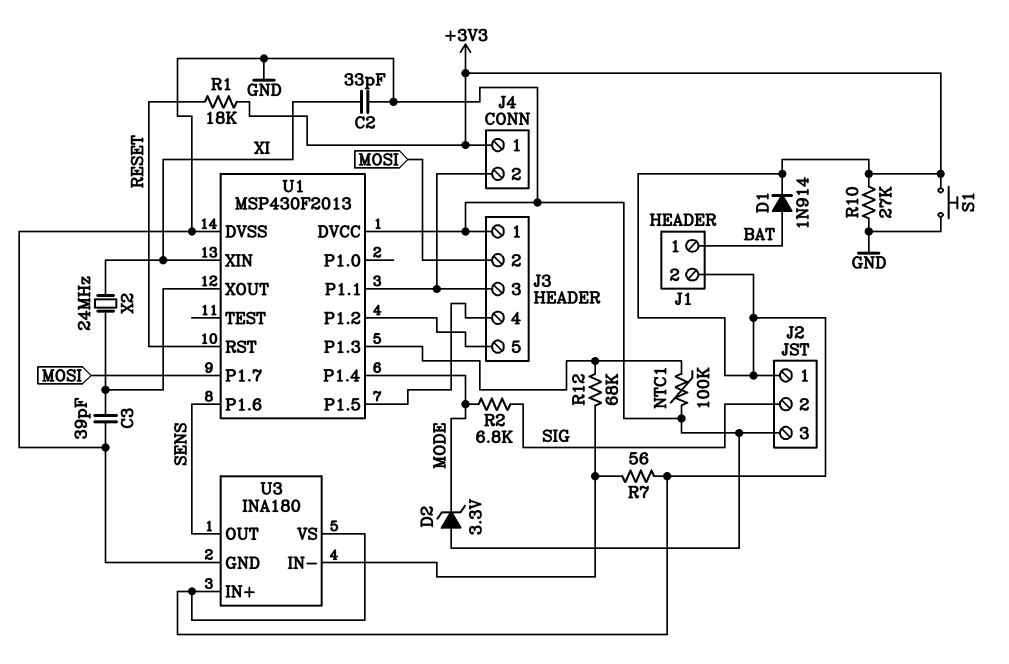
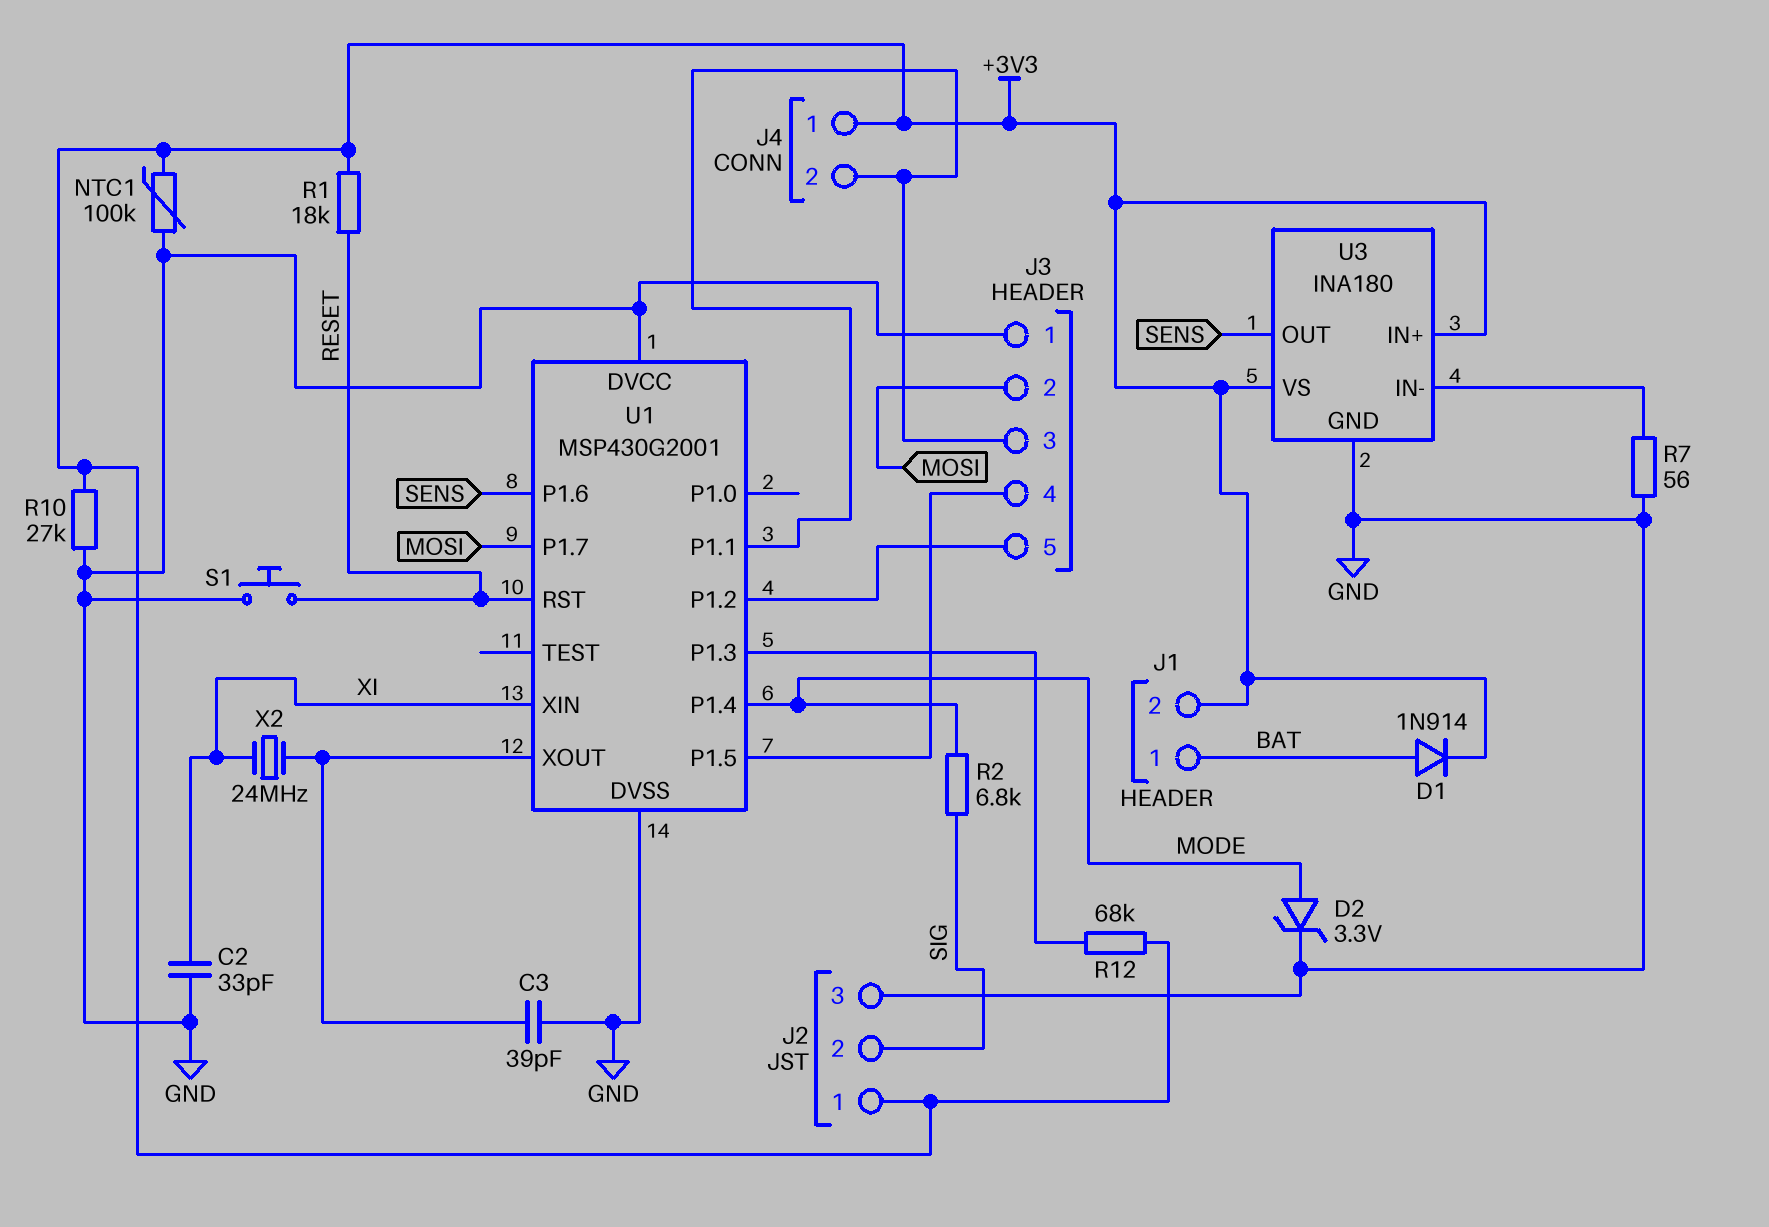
D2: zener 3.3V (A GND, K MODE) -> zener 3.3V (A MODE, K GND)
NTC1: 100k (GND, U1/P1.3) -> 100k (+3V3, GND)
R7: 56 (+3V3, U3/IN-) -> 56 (GND, U3/IN-)
R12: 68k (U1/P1.3, U3/IN-) -> 68k (+3V3, U1/P1.3)
S1: button (+3V3, GND) -> button (GND, RESET)
U1: MSP430F2013 -> MSP430G2001

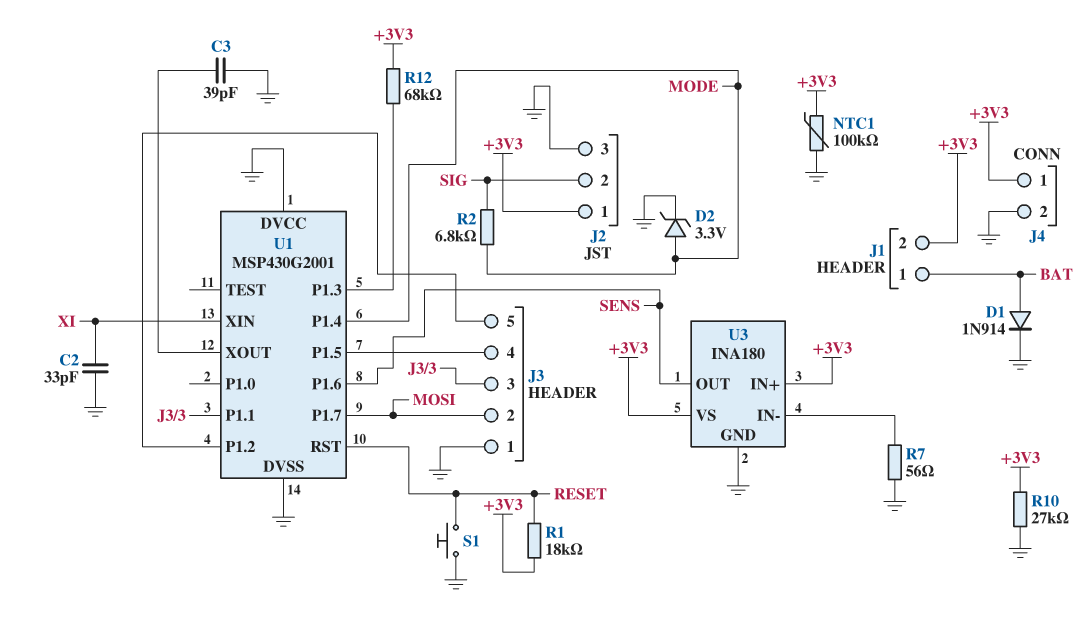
D1: diode 1N914 (A BAT, K +3V3) -> diode 1N914 (A BAT, K GND)
J4 pin 2: J3/3 -> GND
X2: 24MHz (U1/XOUT, XI) -> none

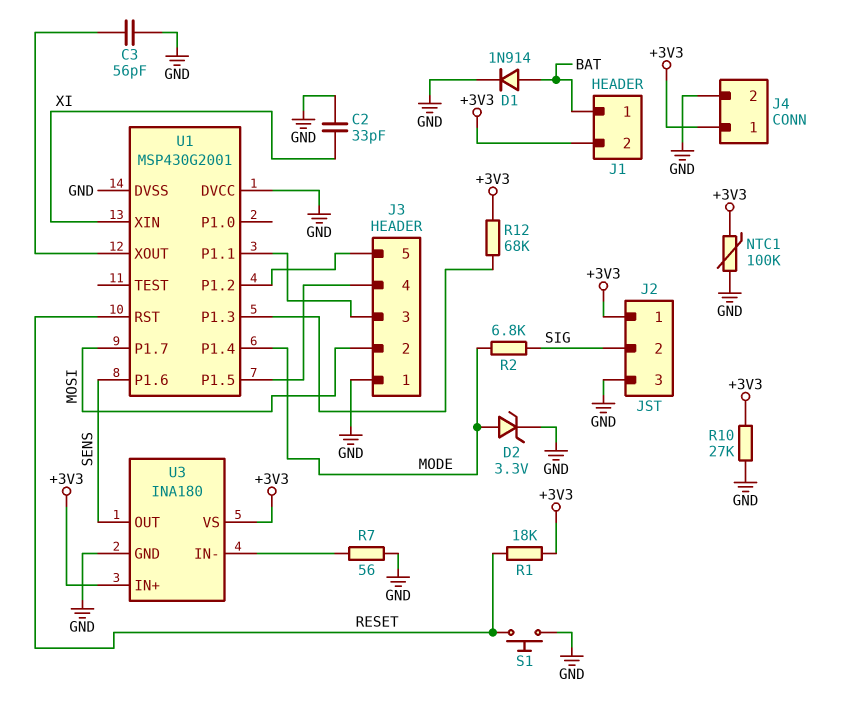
C3: 39pF (GND, U1/XOUT) -> 56pF (GND, U1/XOUT)

